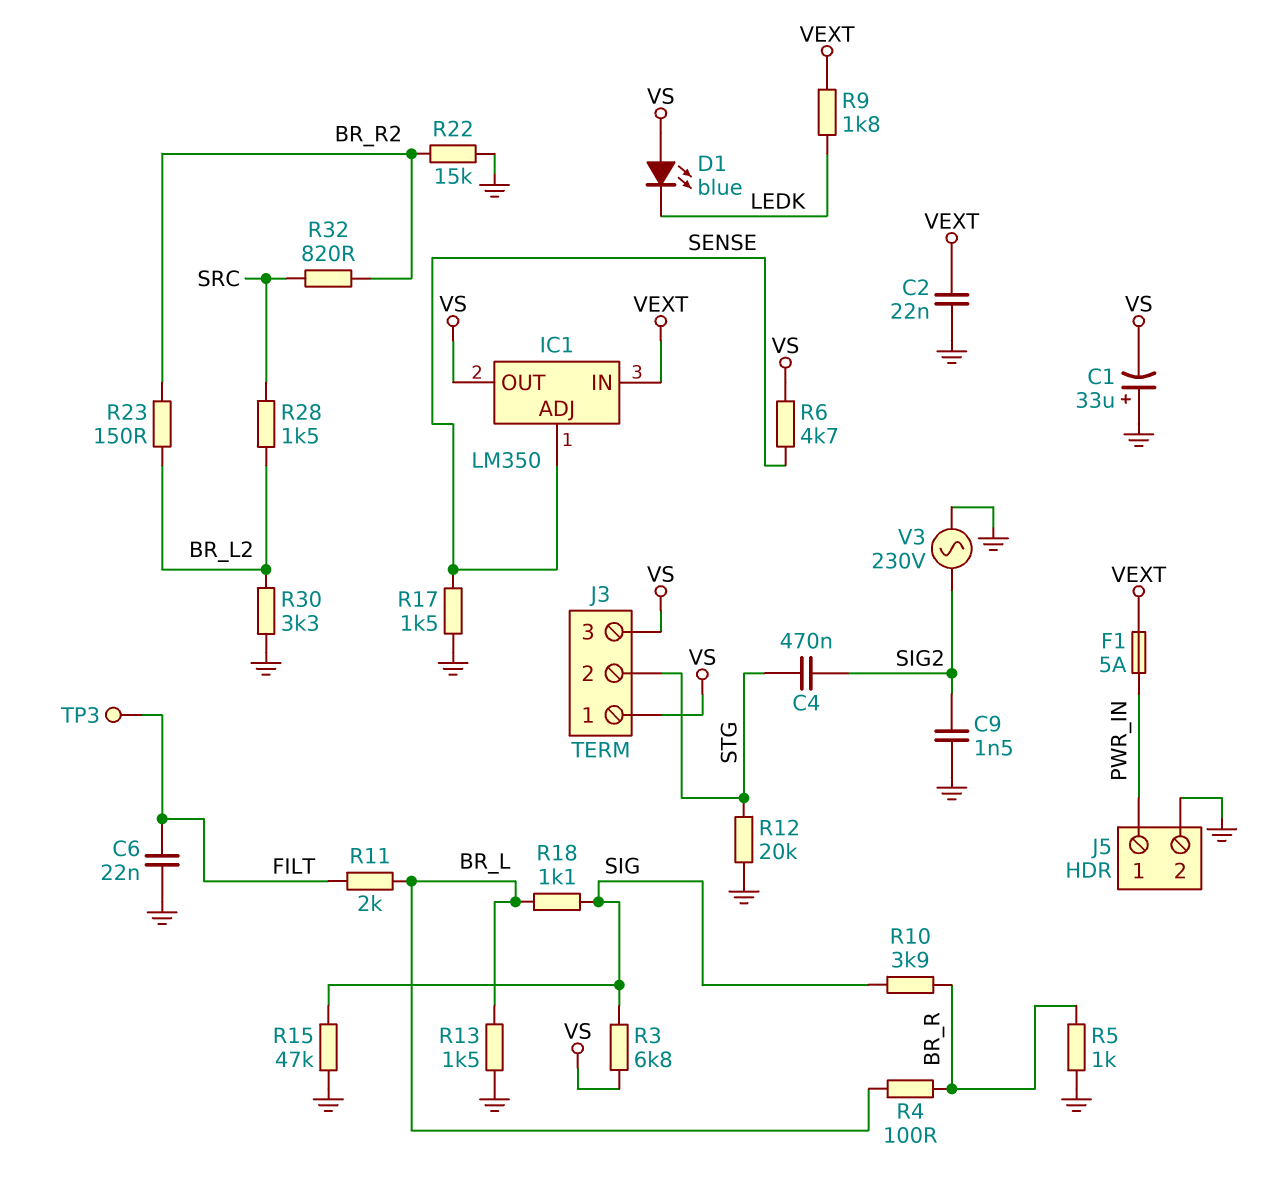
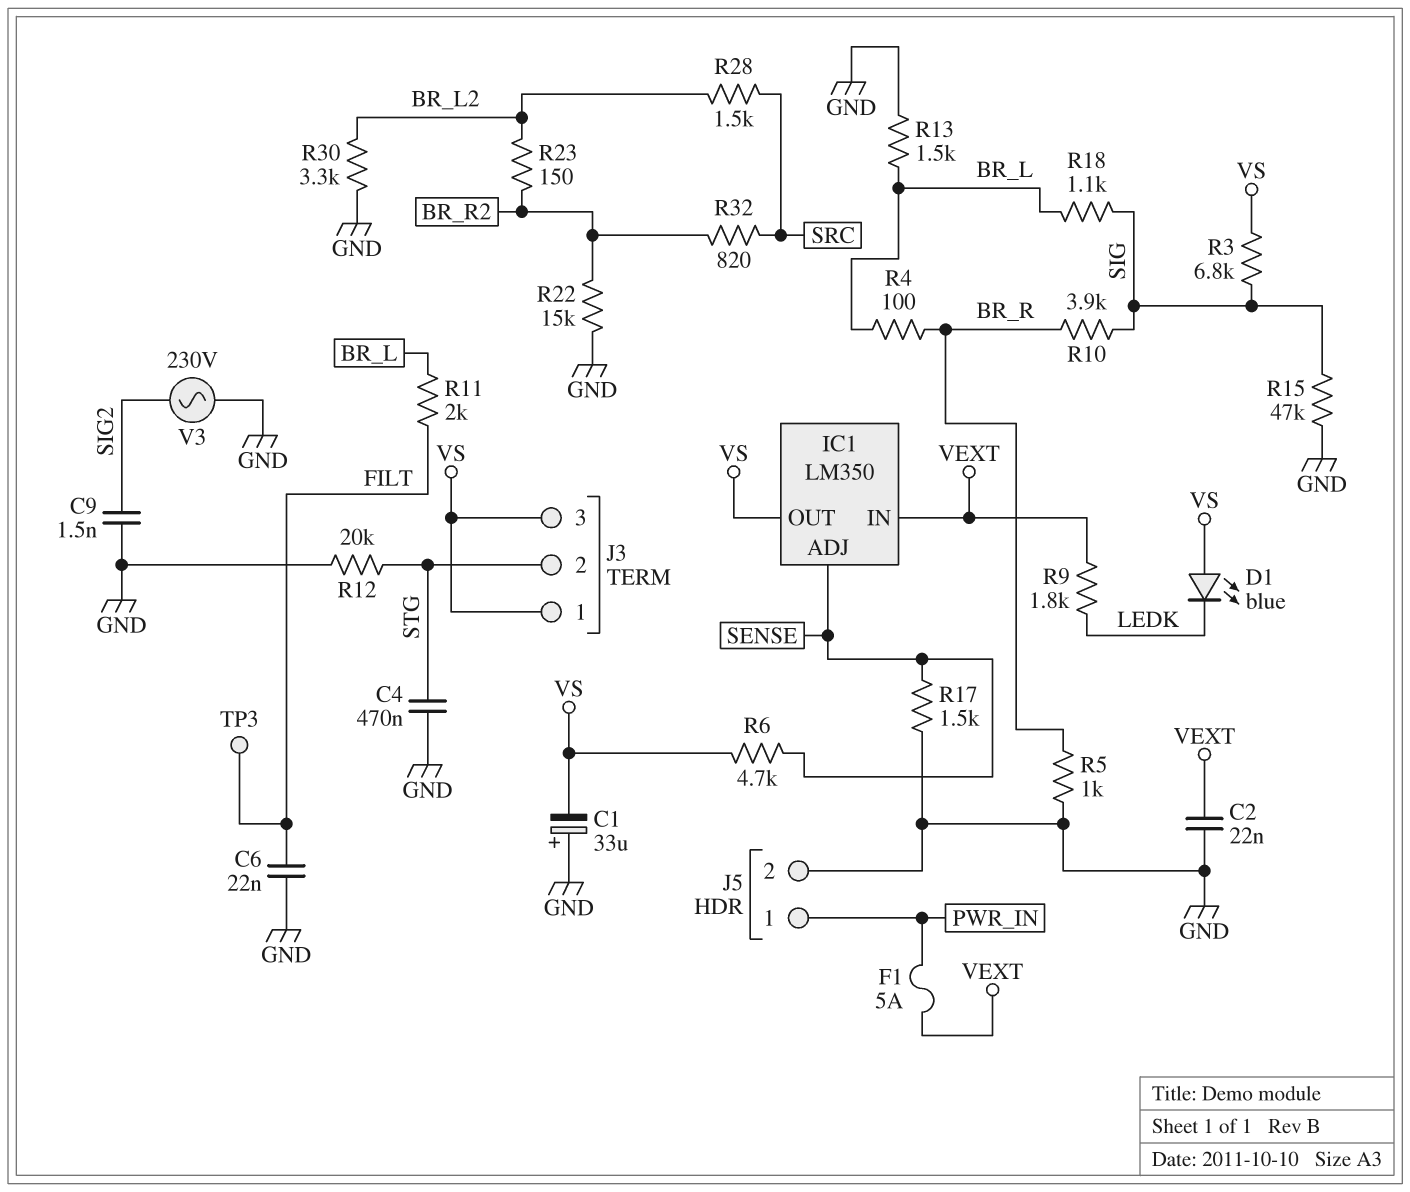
C4: 470nF (SIG2, STG) -> 470nF (GND, STG)

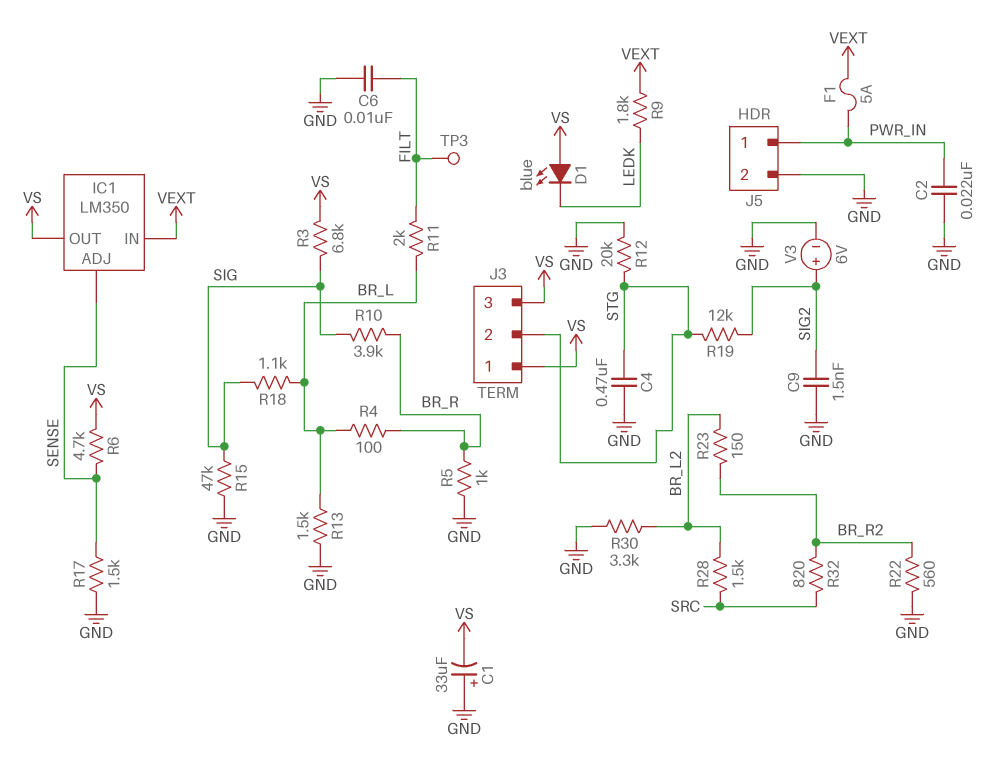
C2: 22nF (GND, VEXT) -> 22nF (GND, PWR_IN)
C6: 22nF (FILT, GND) -> 10nF (FILT, GND)
R19: none -> 12k (SIG2, STG)
R22: 15k (BR_R2, GND) -> 560 (BR_R2, GND)
V3: AC 230V (GND, SIG2) -> 6V (plus SIG2, minus GND)

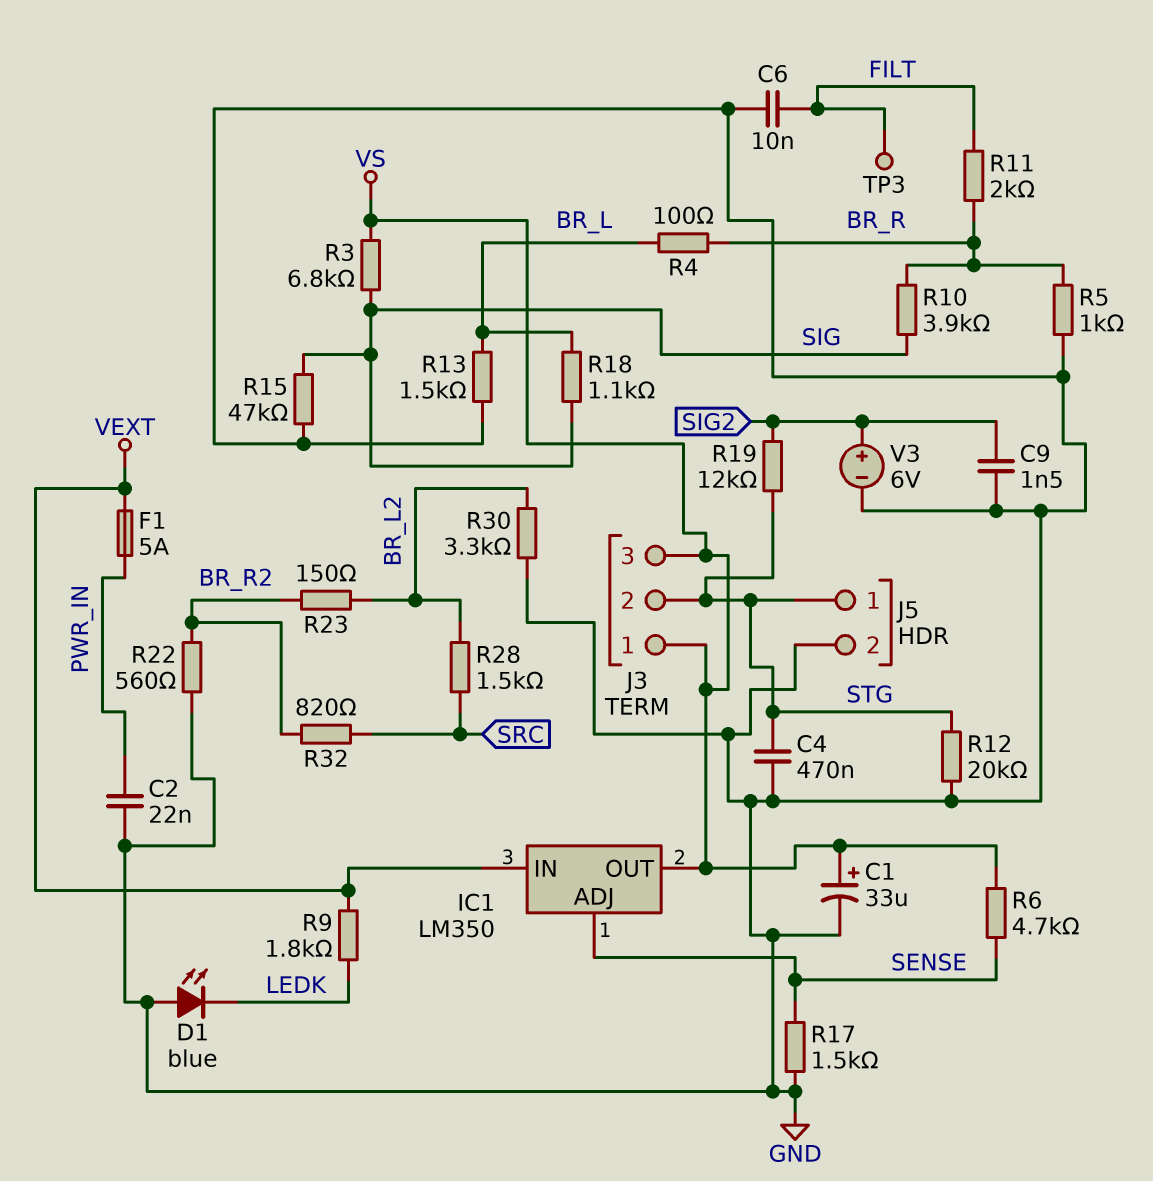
C1: 33uF (plus GND, minus VS) -> 33uF (plus VS, minus GND)
D1: LED blue (A VS, K LEDK) -> LED blue (A GND, K LEDK)
J5 pin 1: PWR_IN -> STG
R11: 2k (BR_L, FILT) -> 2k (BR_R, FILT)

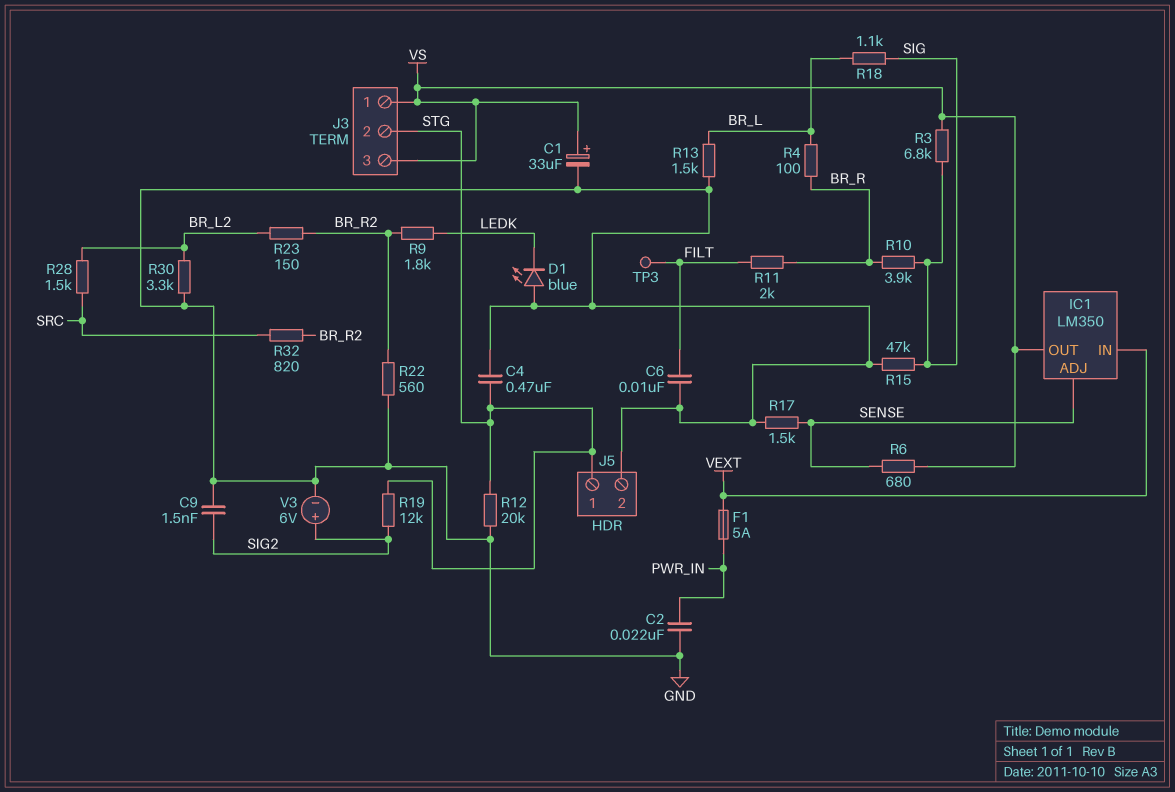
R5: 1k (BR_R, GND) -> none
R6: 4.7k (SENSE, VS) -> 680 (SENSE, VS)
R9: 1.8k (LEDK, VEXT) -> 1.8k (BR_R2, LEDK)

